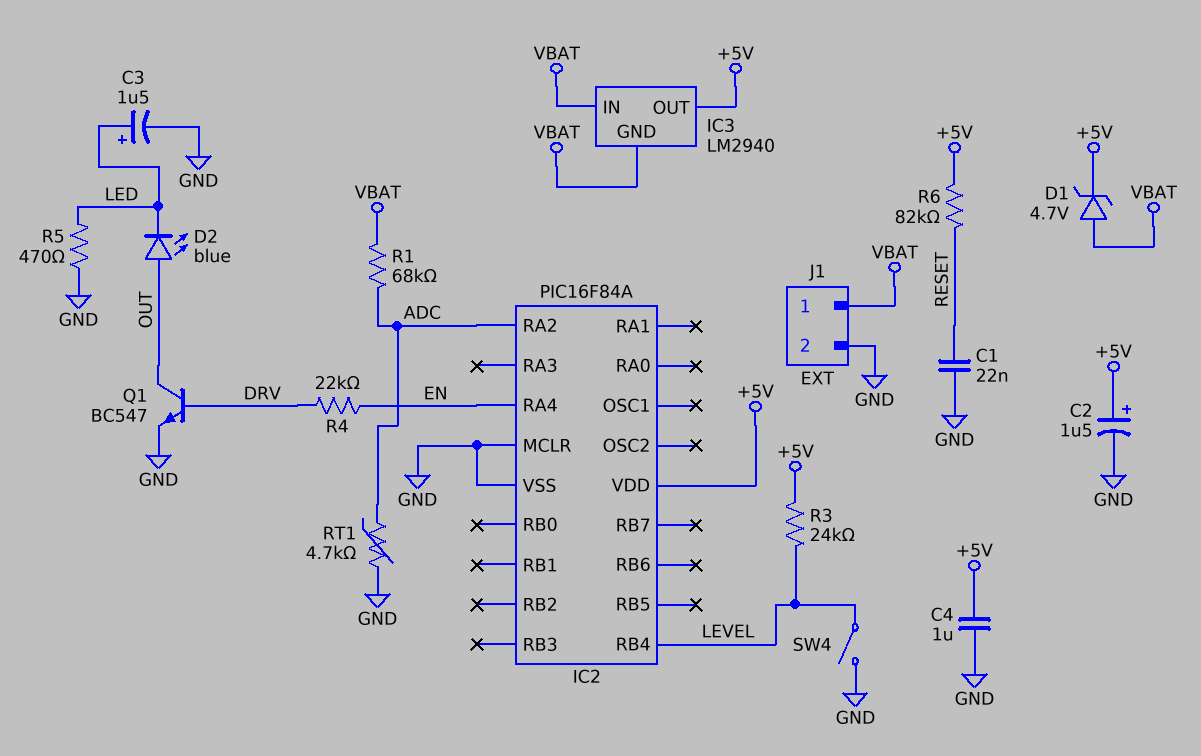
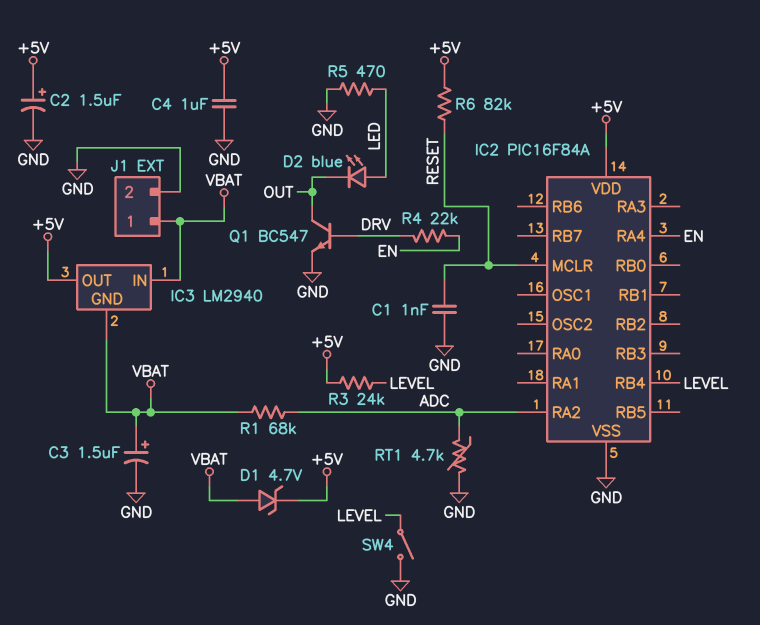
C1: 22nF (GND, RESET) -> 1nF (GND, RESET)
C3: 1.5uF (plus LED, minus GND) -> 1.5uF (plus VBAT, minus GND)
D2: LED blue (A OUT, K LED) -> LED blue (A LED, K OUT)
IC2 pin MCLR: GND -> RESET

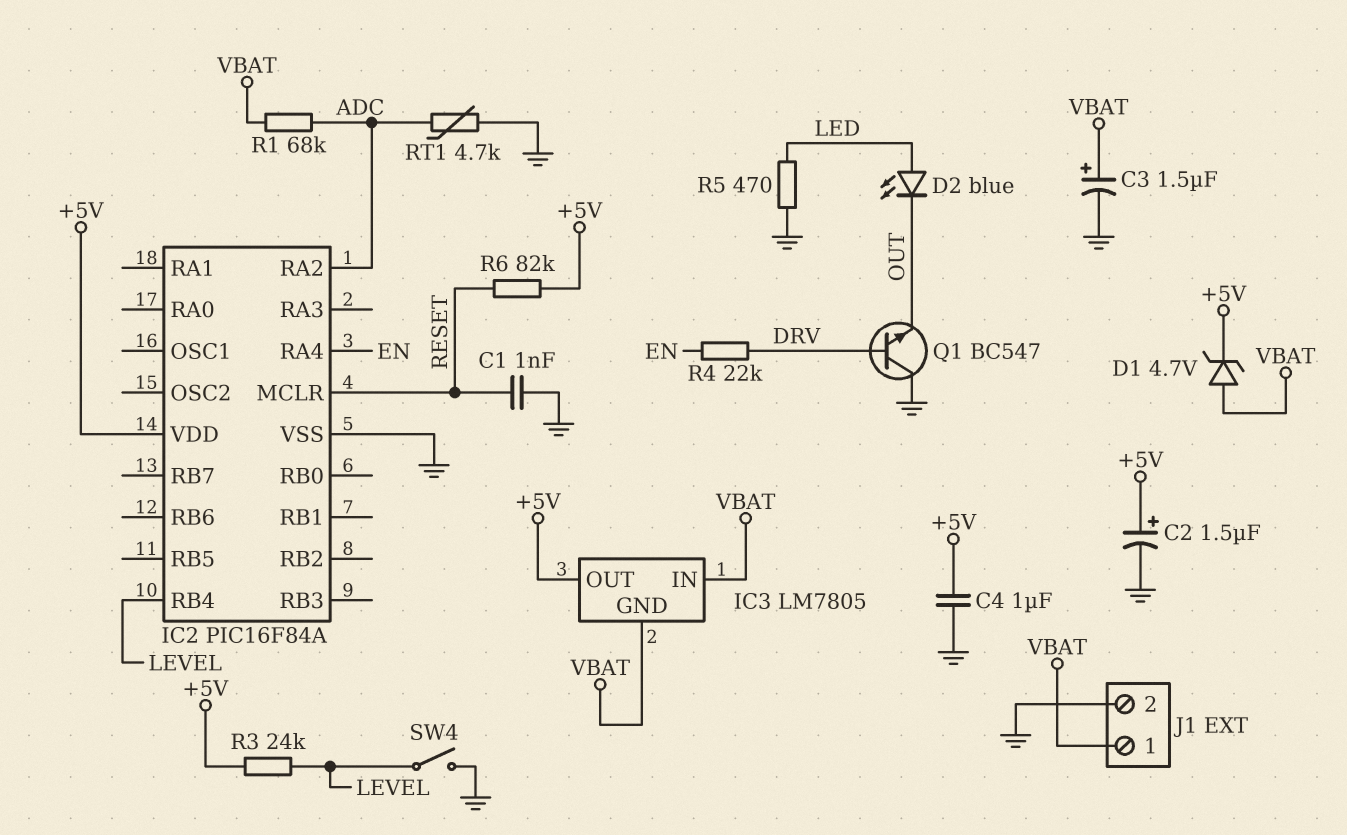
IC3: LM2940 -> LM7805
Q1: NPN BC547 (B DRV, C OUT, E GND) -> NPN BC547 (B DRV, C GND, E OUT)

